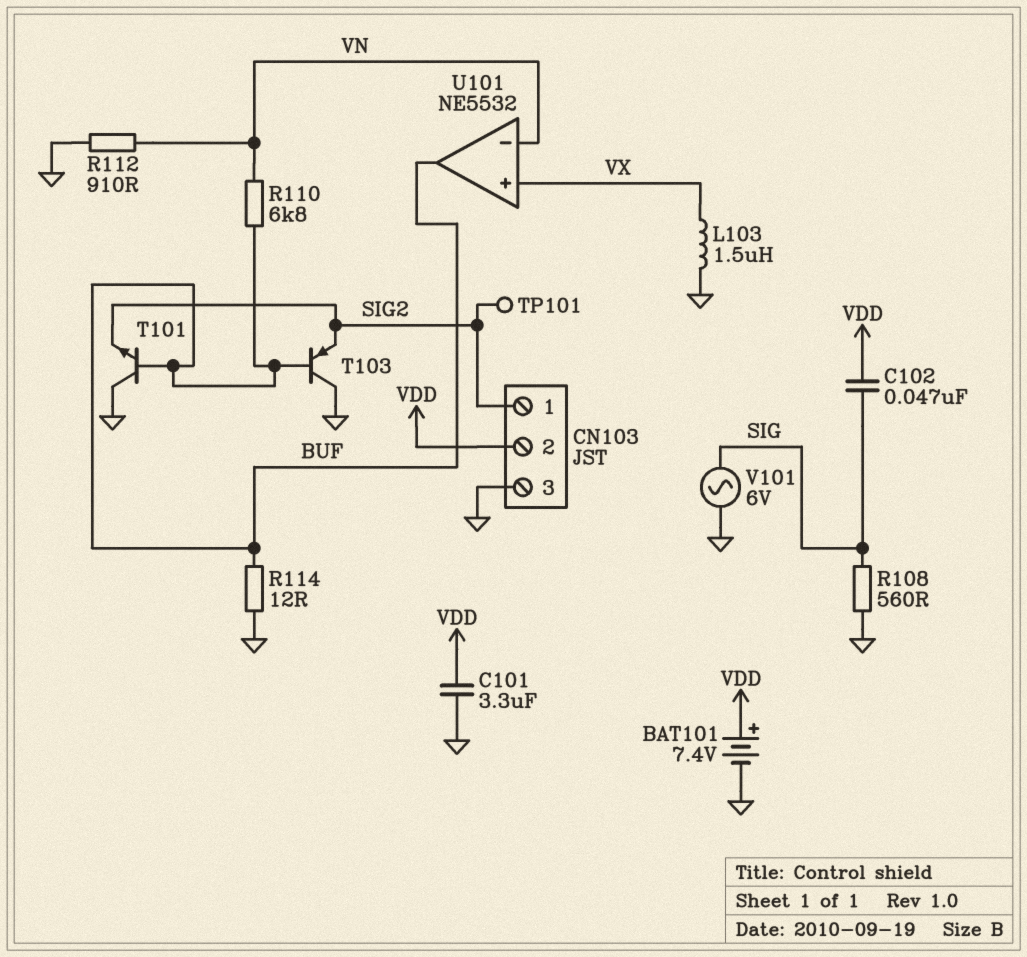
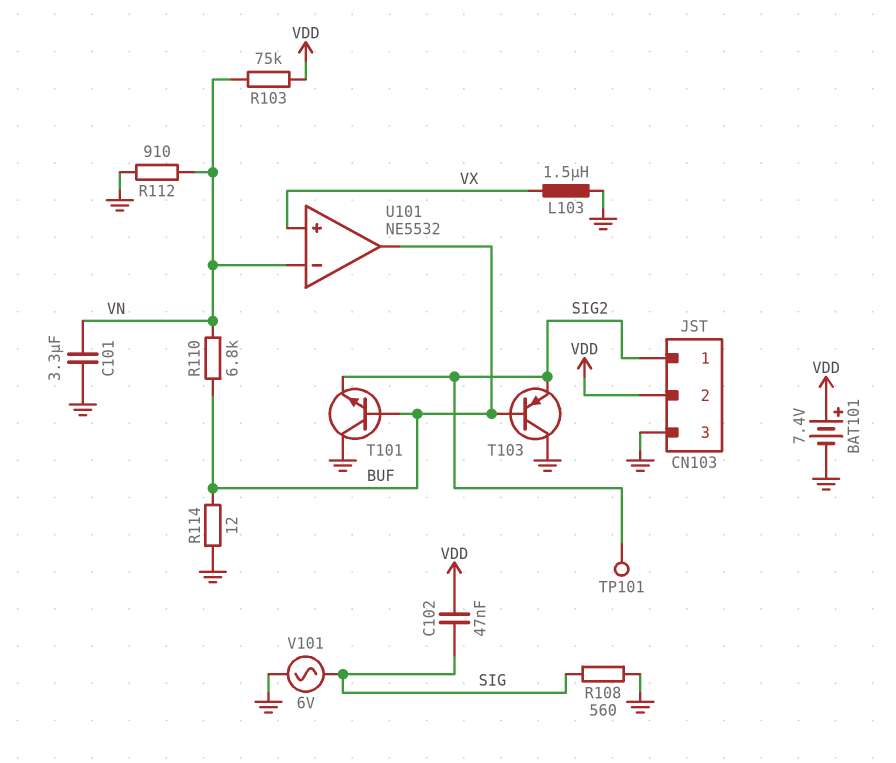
C101: 3.3uF (GND, VDD) -> 3.3uF (GND, VN)
R103: none -> 75k (VDD, VN)

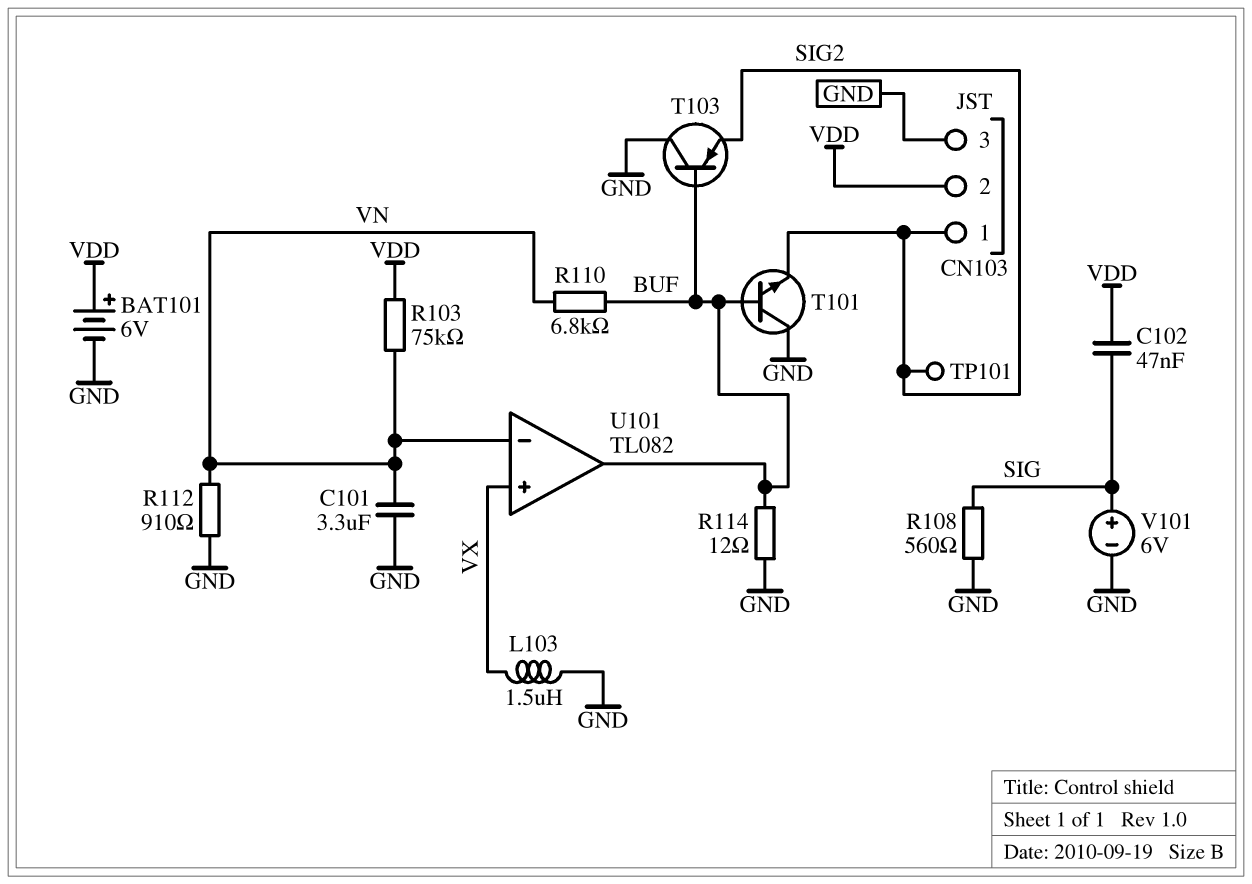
BAT101: 7.4V (plus VDD, minus GND) -> 6V (plus VDD, minus GND)
U101: NE5532 -> TL082
V101: AC 6V (GND, SIG) -> 6V (plus SIG, minus GND)

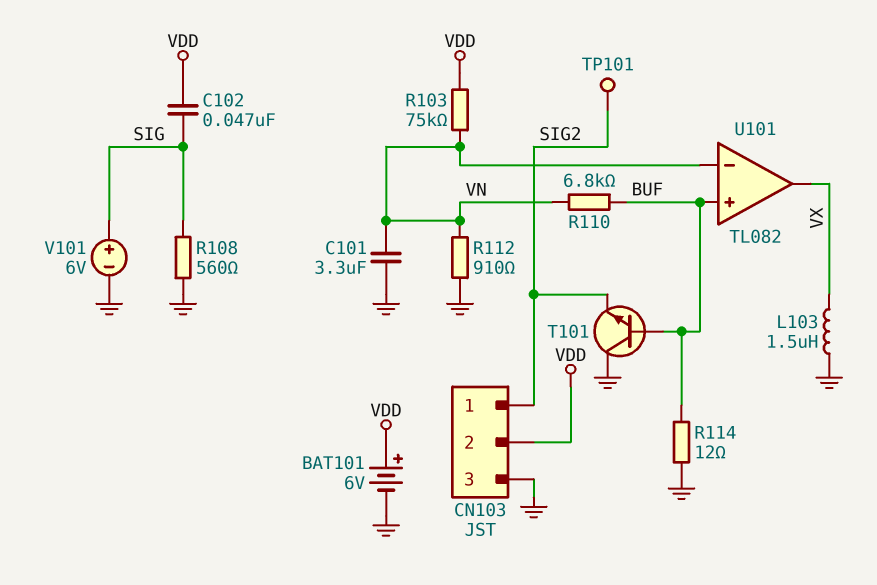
T103: PNP (B BUF, C GND, E SIG2) -> none
U101 pin in+: VX -> BUF
U101 pin out: BUF -> VX

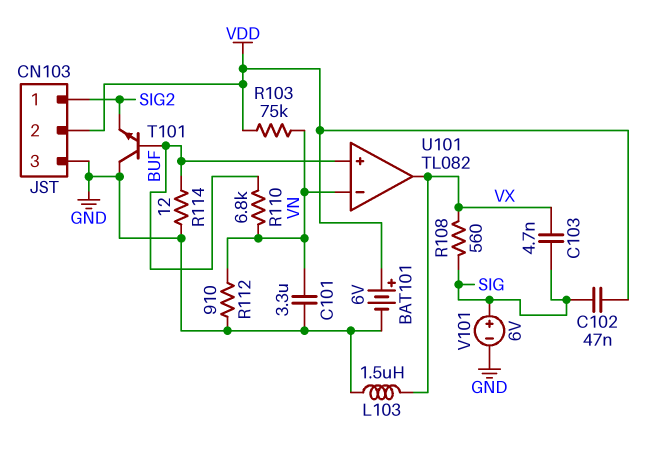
C103: none -> 4.7nF (SIG, VX)
R108: 560 (GND, SIG) -> 560 (SIG, VX)
TP101: test point (SIG2) -> none

